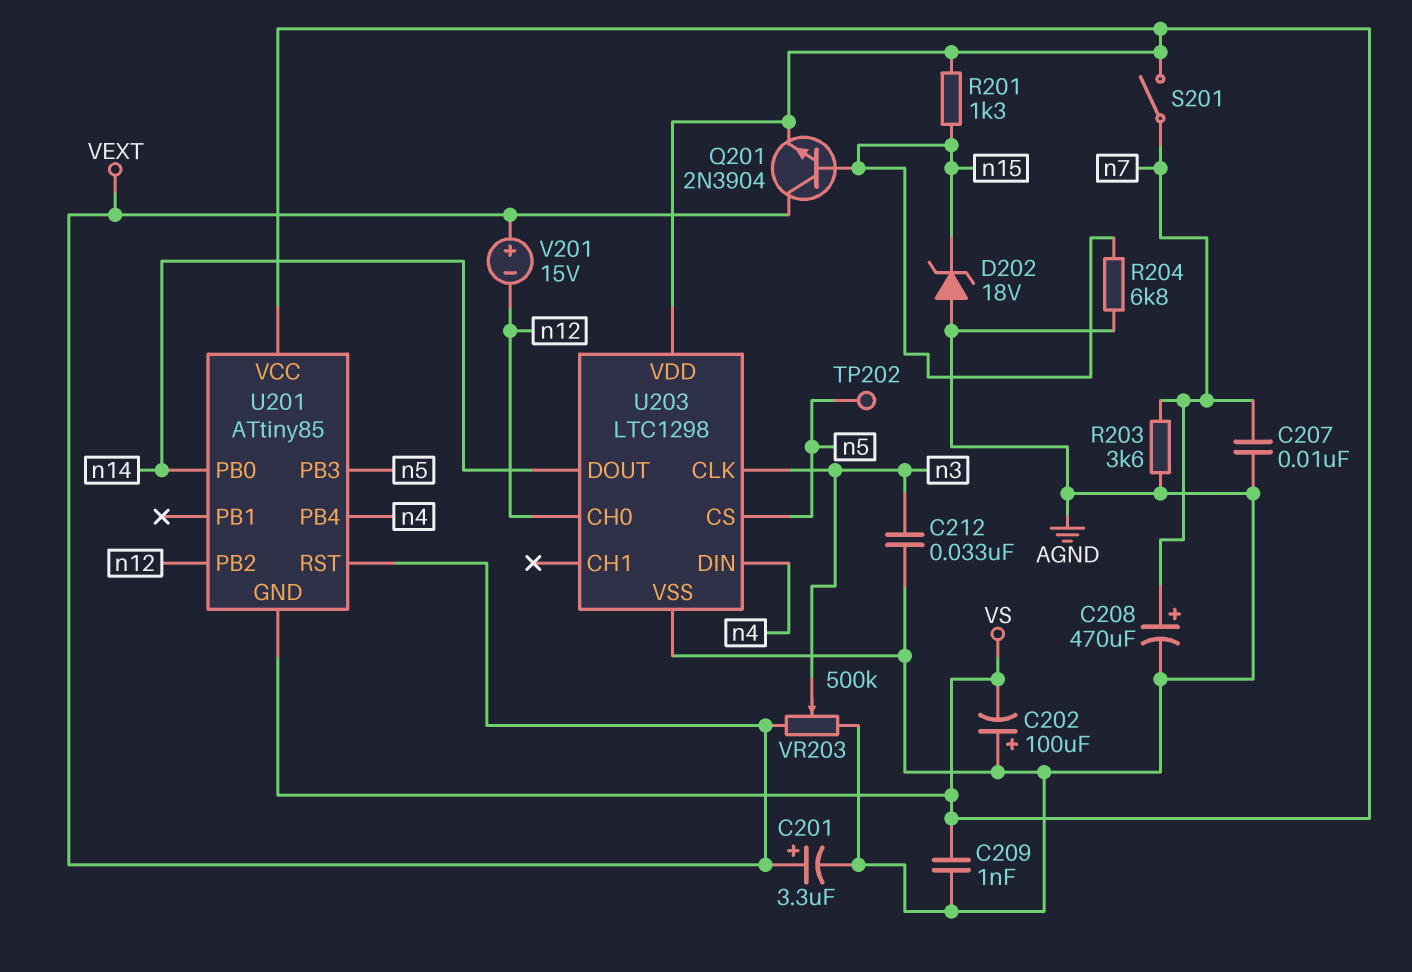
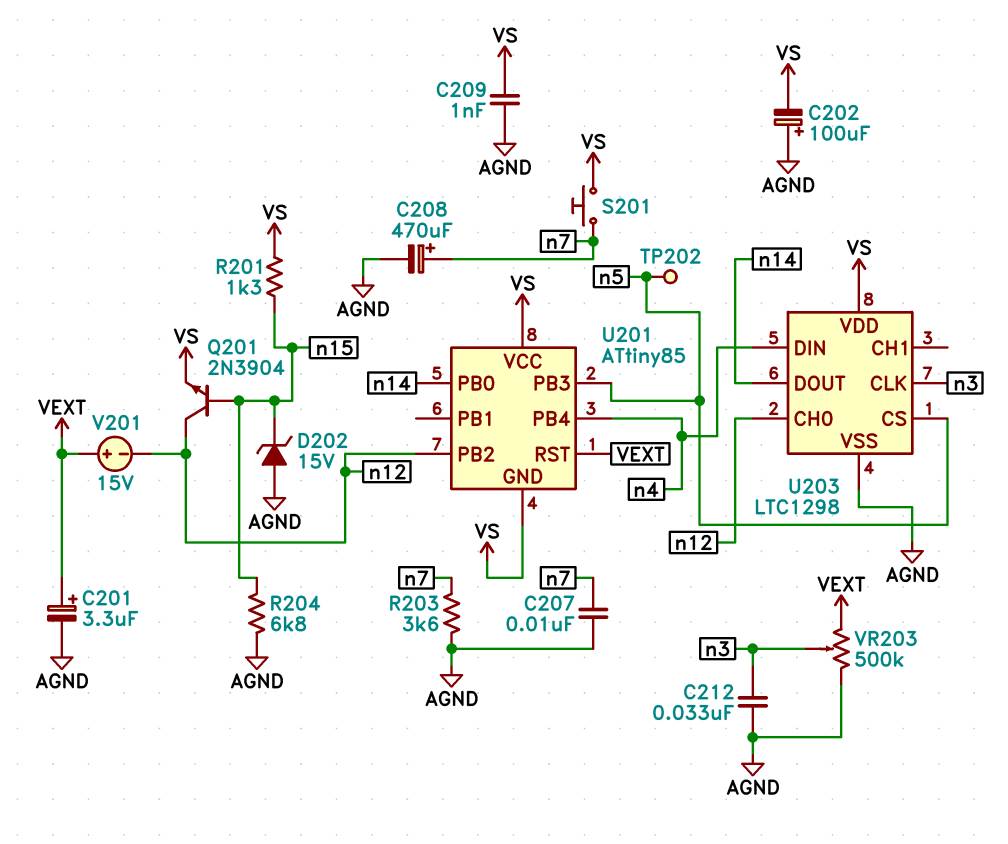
D202: zener 18V (A AGND, K n15) -> zener 15V (A AGND, K n15)
Q201: NPN 2N3904 (B n15, C VEXT, E VS) -> NPN 2N3904 (B n15, C n12, E VS)
S201: switch (VS, n7) -> button (VS, n7)

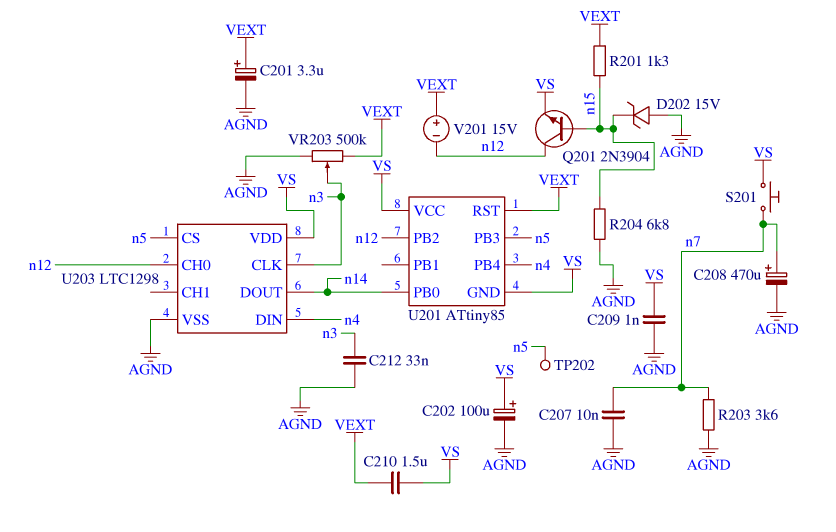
C202: 100uF (plus AGND, minus VS) -> 100uF (plus VS, minus AGND)
C210: none -> 1.5uF (VEXT, VS)
R201: 1.3k (VS, n15) -> 1.3k (VEXT, n15)

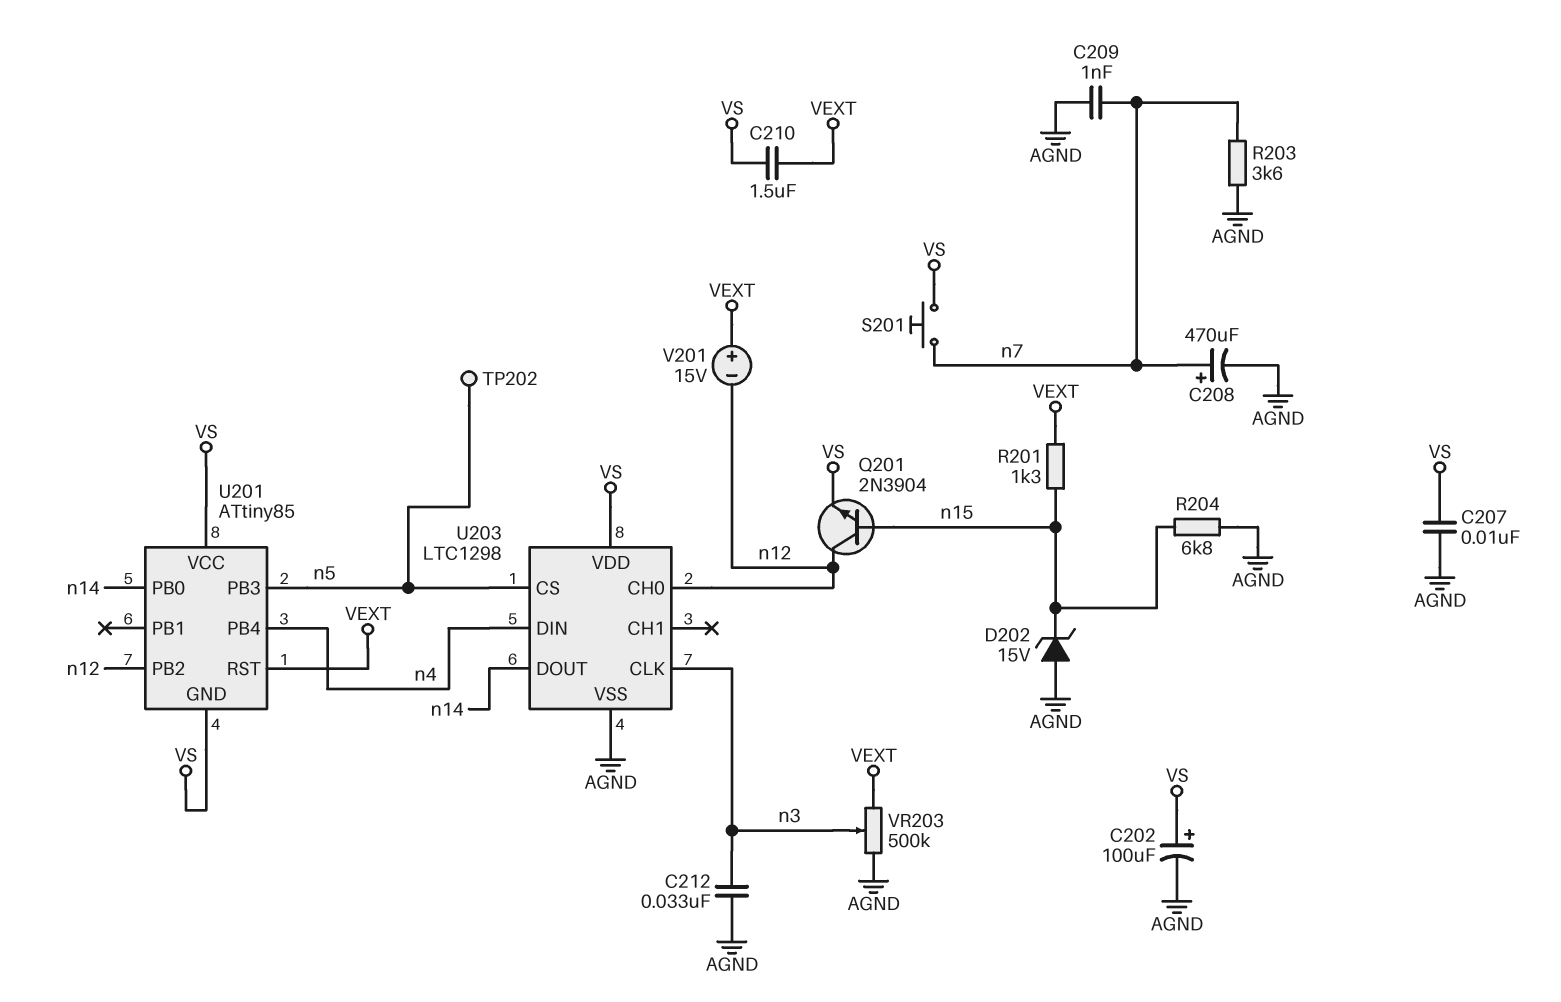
C201: 3.3uF (plus VEXT, minus AGND) -> none
C207: 10nF (AGND, n7) -> 10nF (AGND, VS)
C209: 1nF (AGND, VS) -> 1nF (AGND, n7)

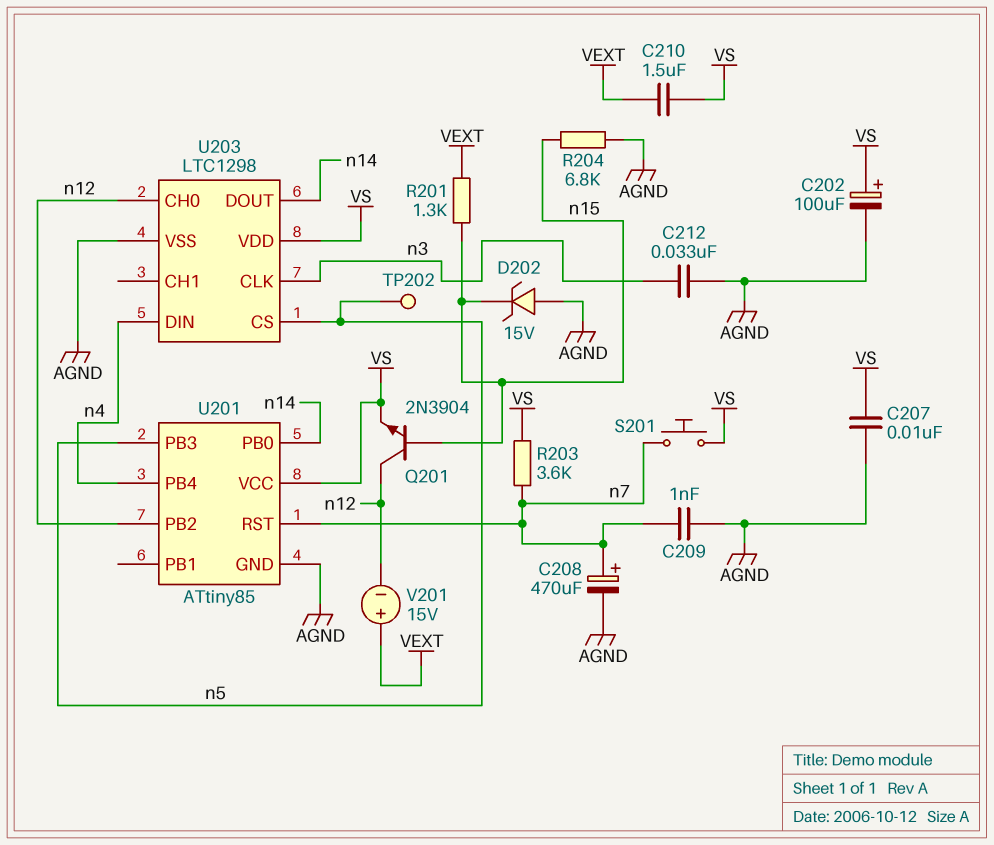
R203: 3.6k (AGND, n7) -> 3.6k (VS, n7)
U201 pin GND: VS -> AGND
U201 pin RST: VEXT -> n7
VR203: 500k (AGND, VEXT, wiper n3) -> none

